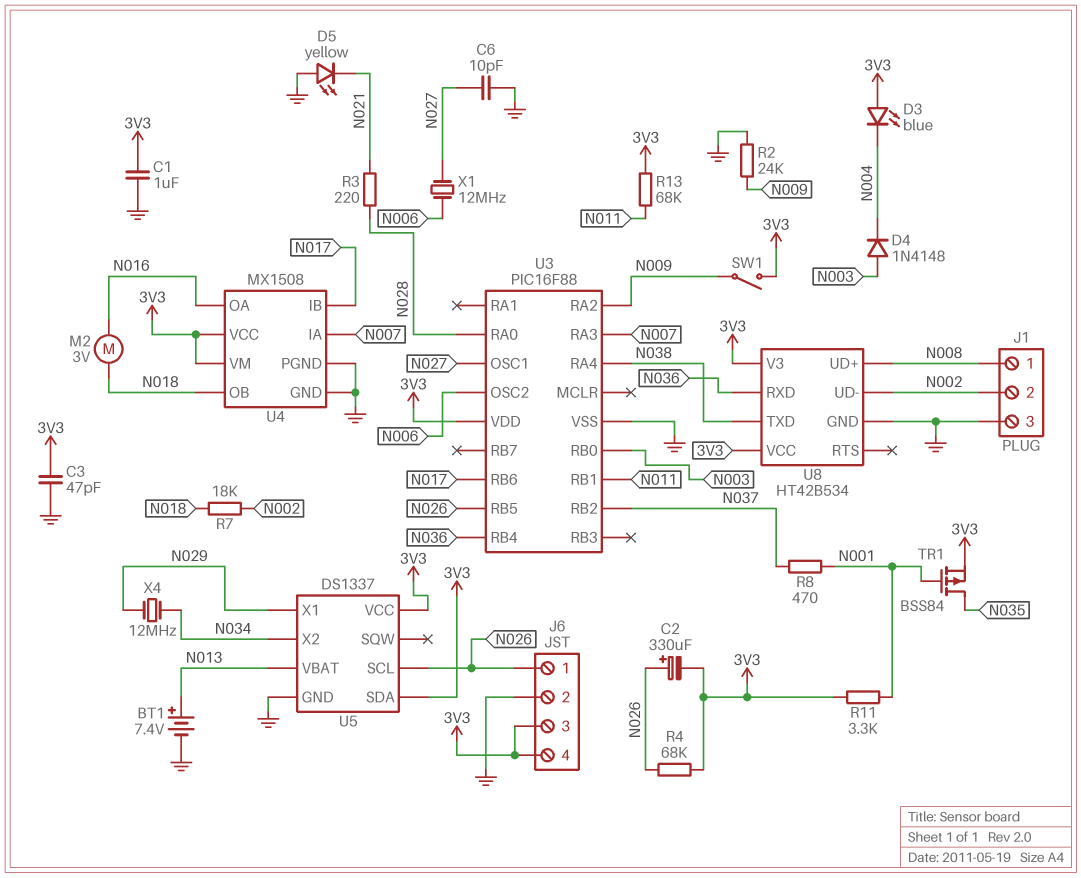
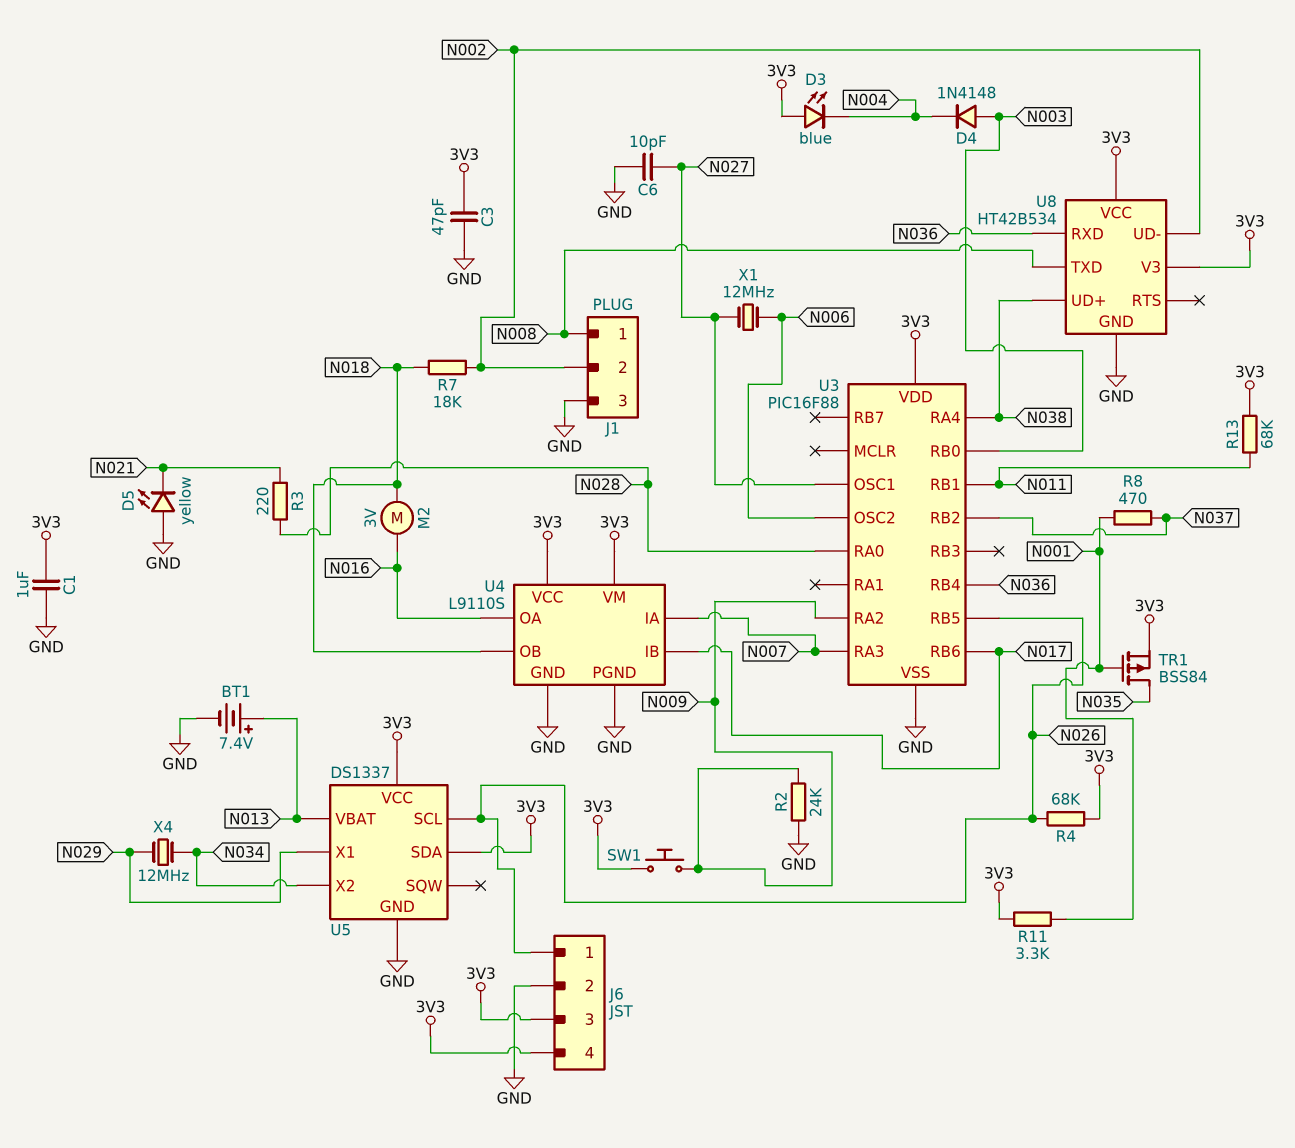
C2: 330uF (plus N026, minus 3V3) -> none
SW1: switch (3V3, N009) -> button (3V3, N009)
U4: MX1508 -> L9110S
U8 pin TXD: N038 -> N008
U8 pin UD+: N008 -> N038

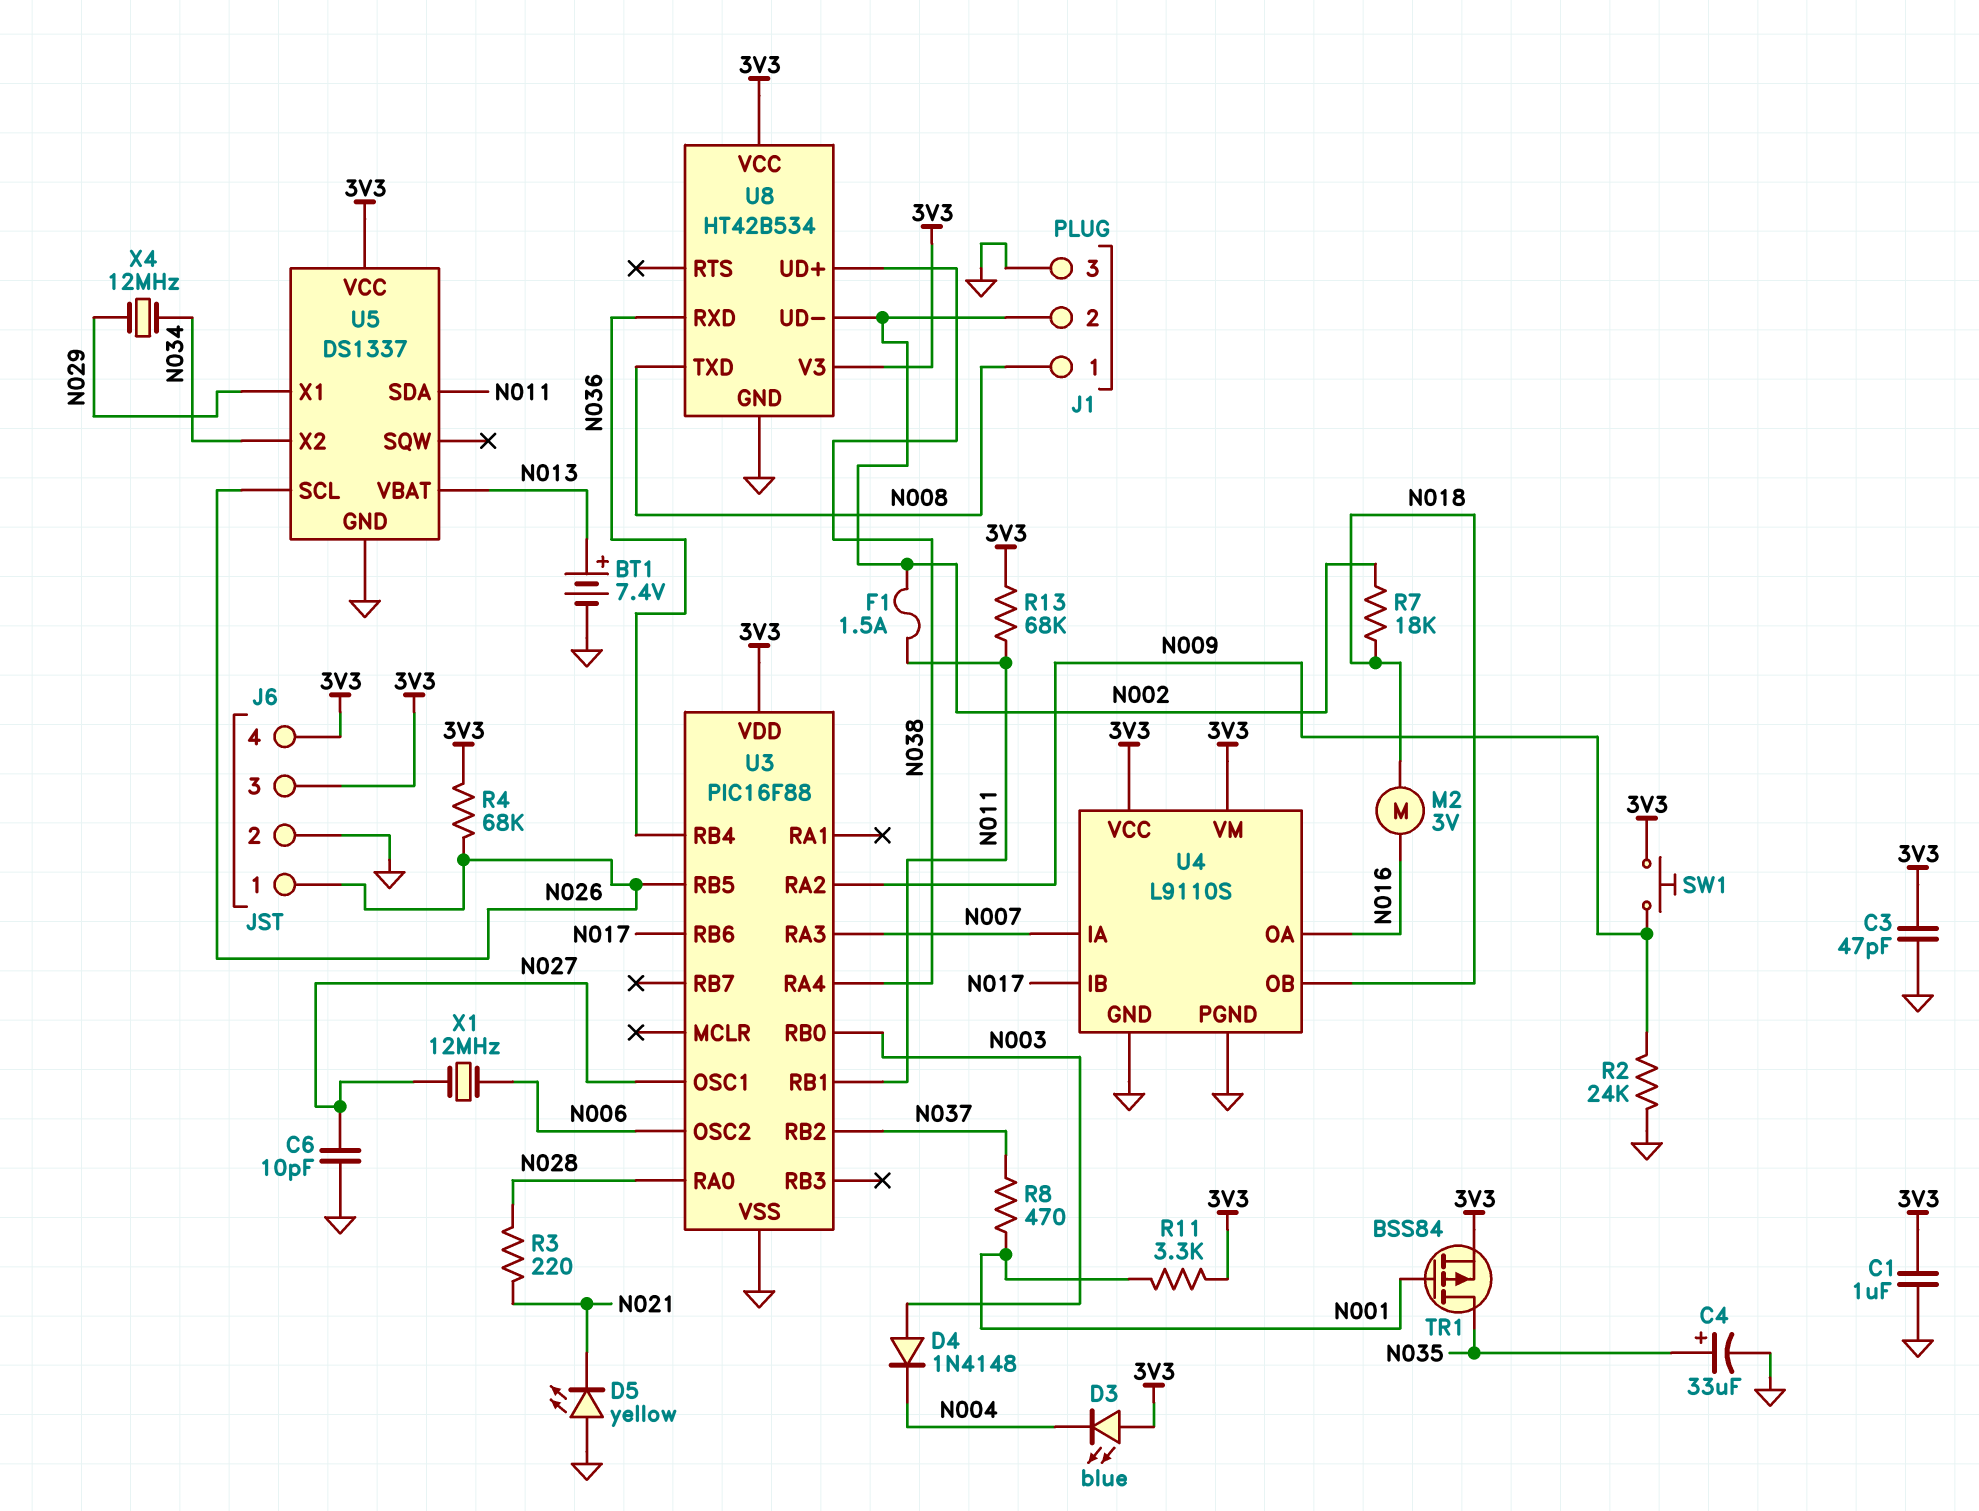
C4: none -> 33uF (plus N035, minus GND)
F1: none -> 1.5A (N002, N011)
U5 pin SDA: 3V3 -> N011

